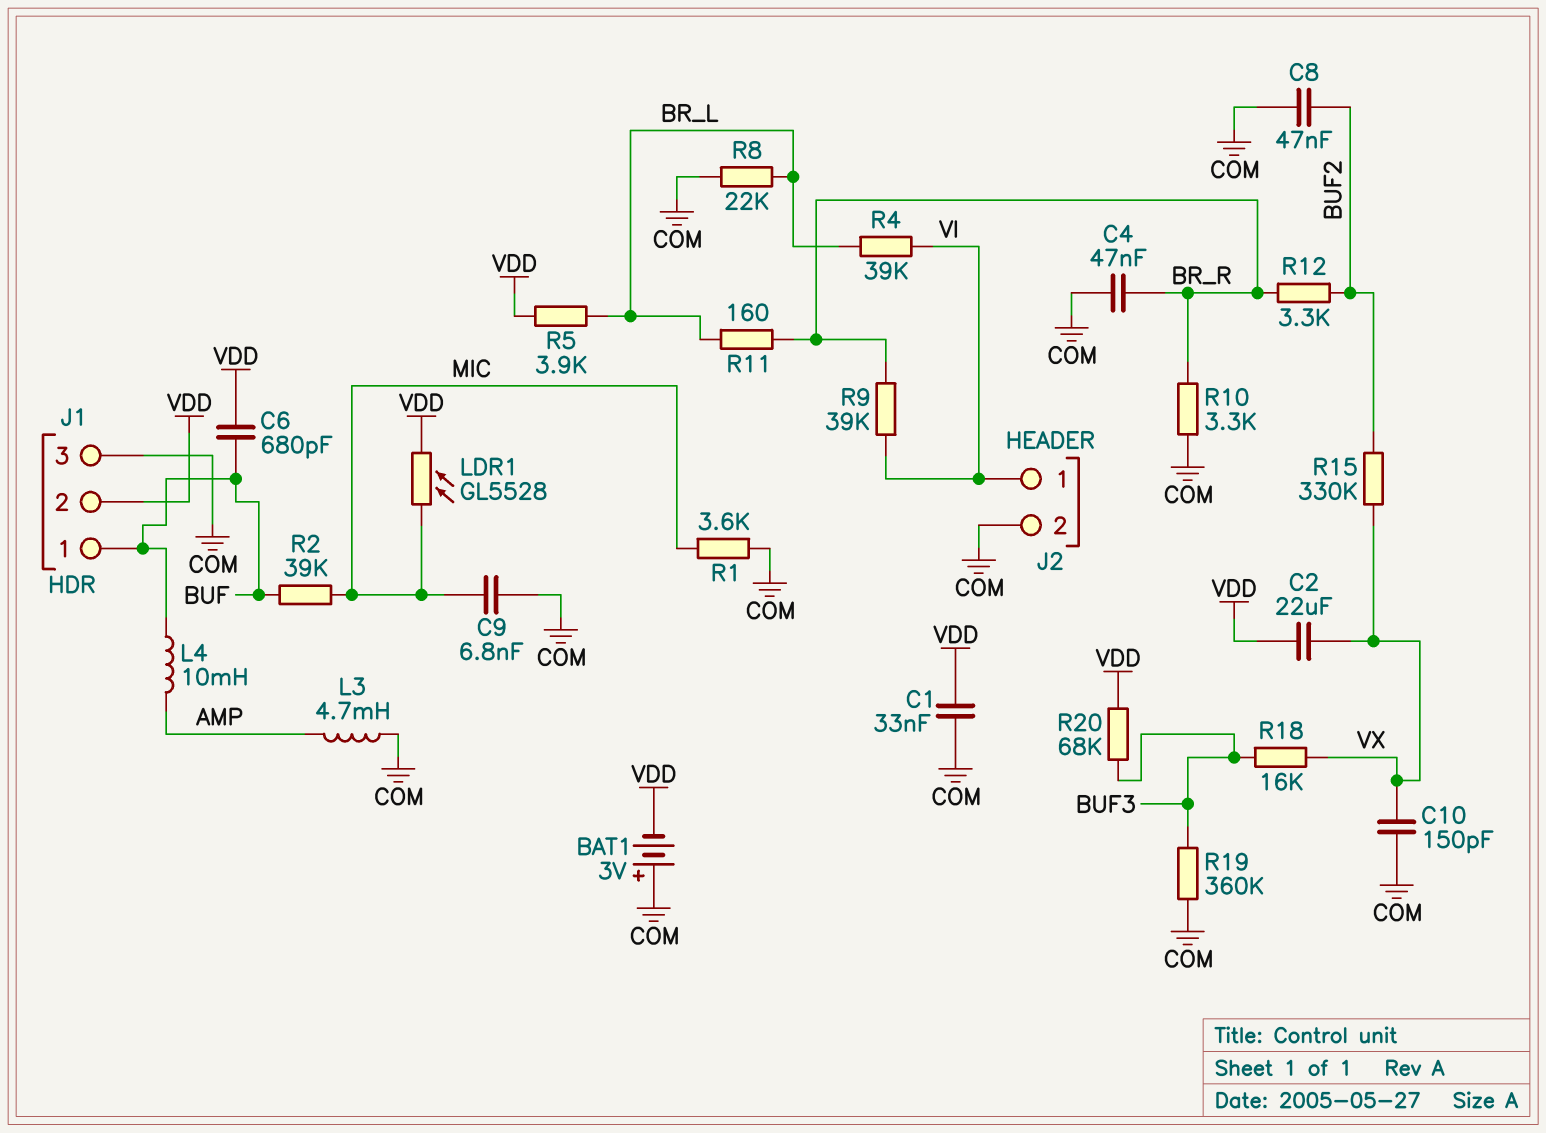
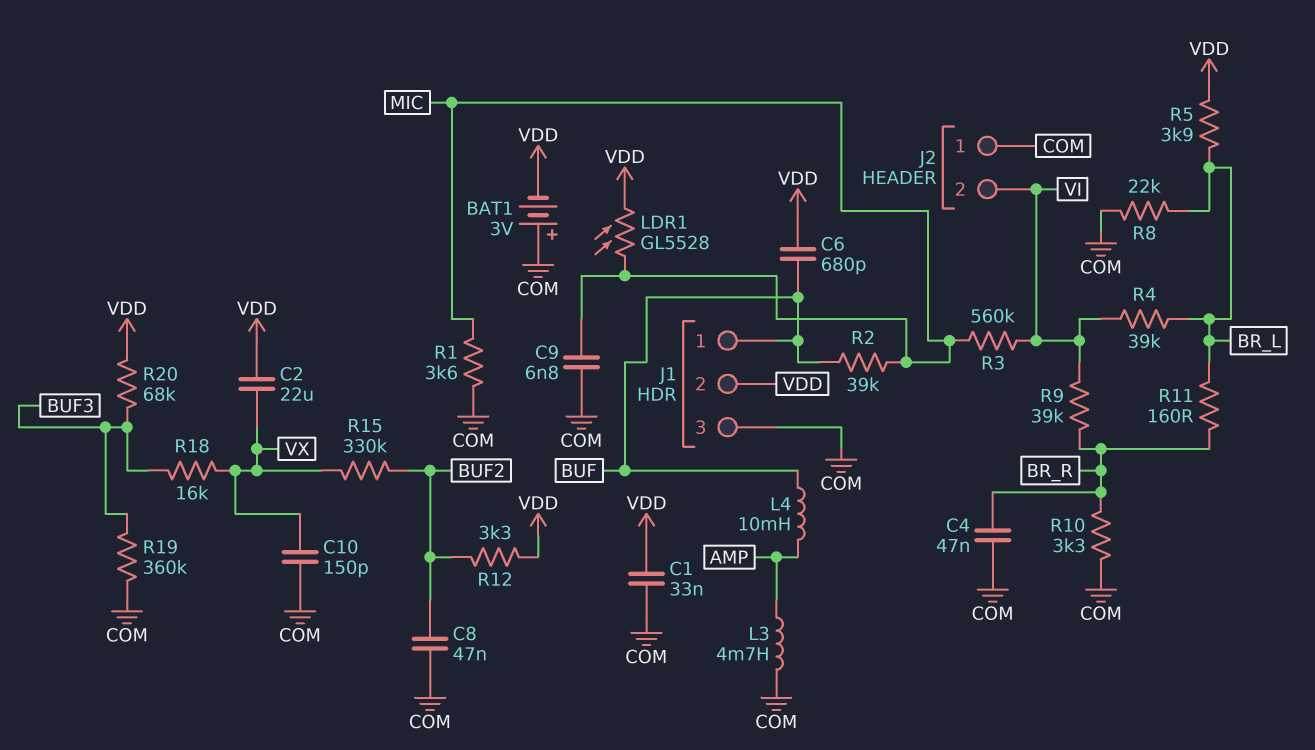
J2 pin 1: VI -> COM
J2 pin 2: COM -> VI
R3: none -> 560k (MIC, VI)
R12: 3.3k (BR_R, BUF2) -> 3.3k (BUF2, VDD)

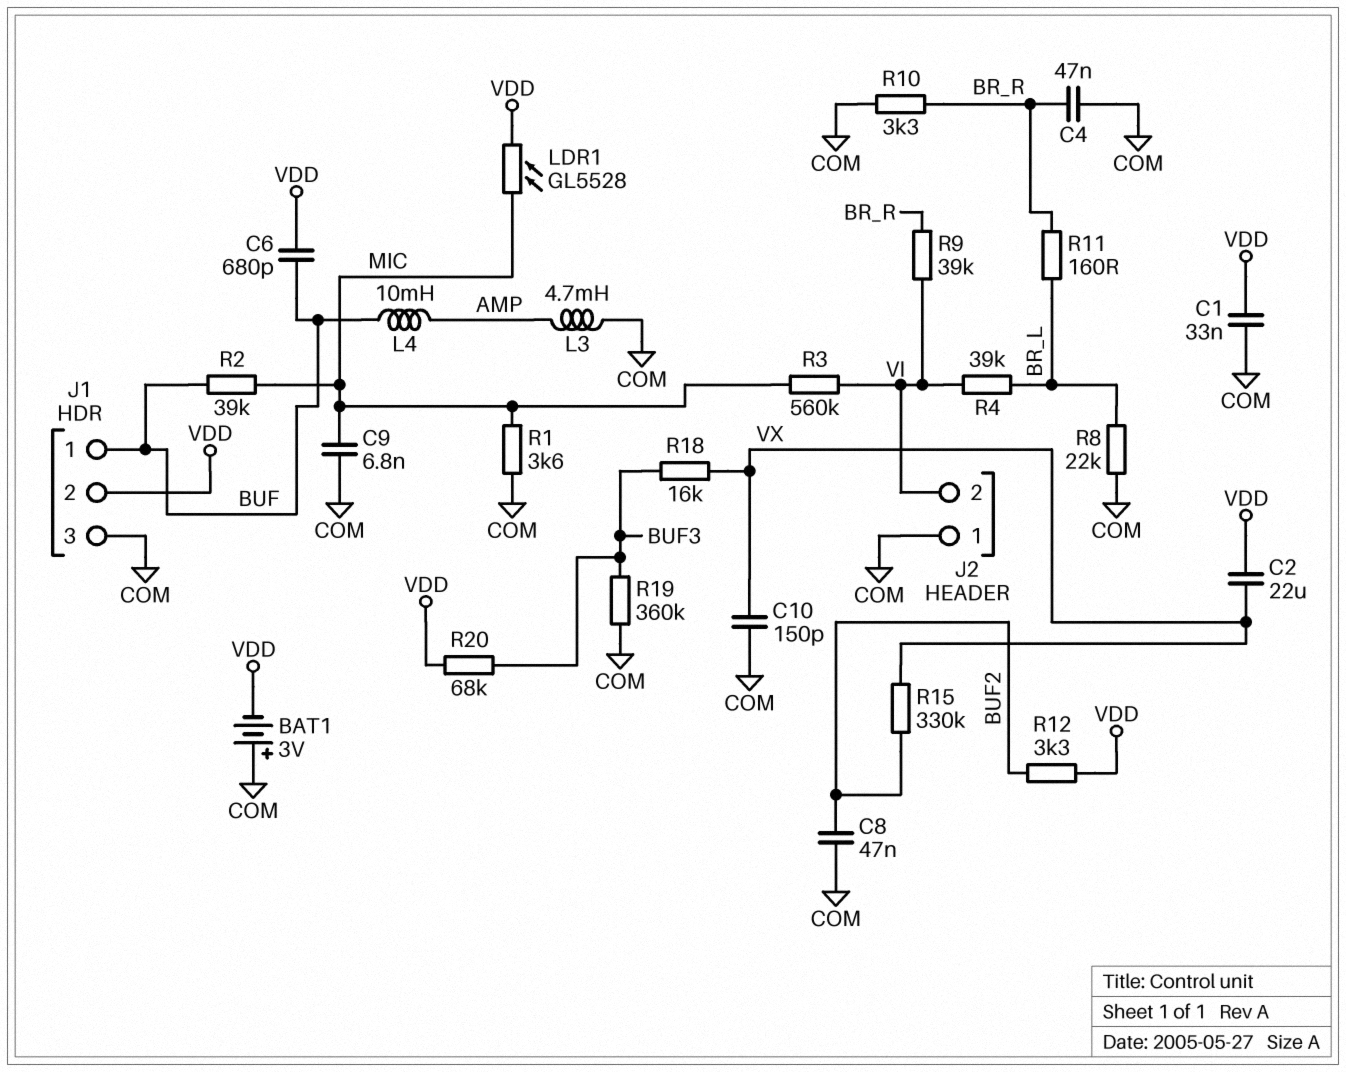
R5: 3.9k (BR_L, VDD) -> none

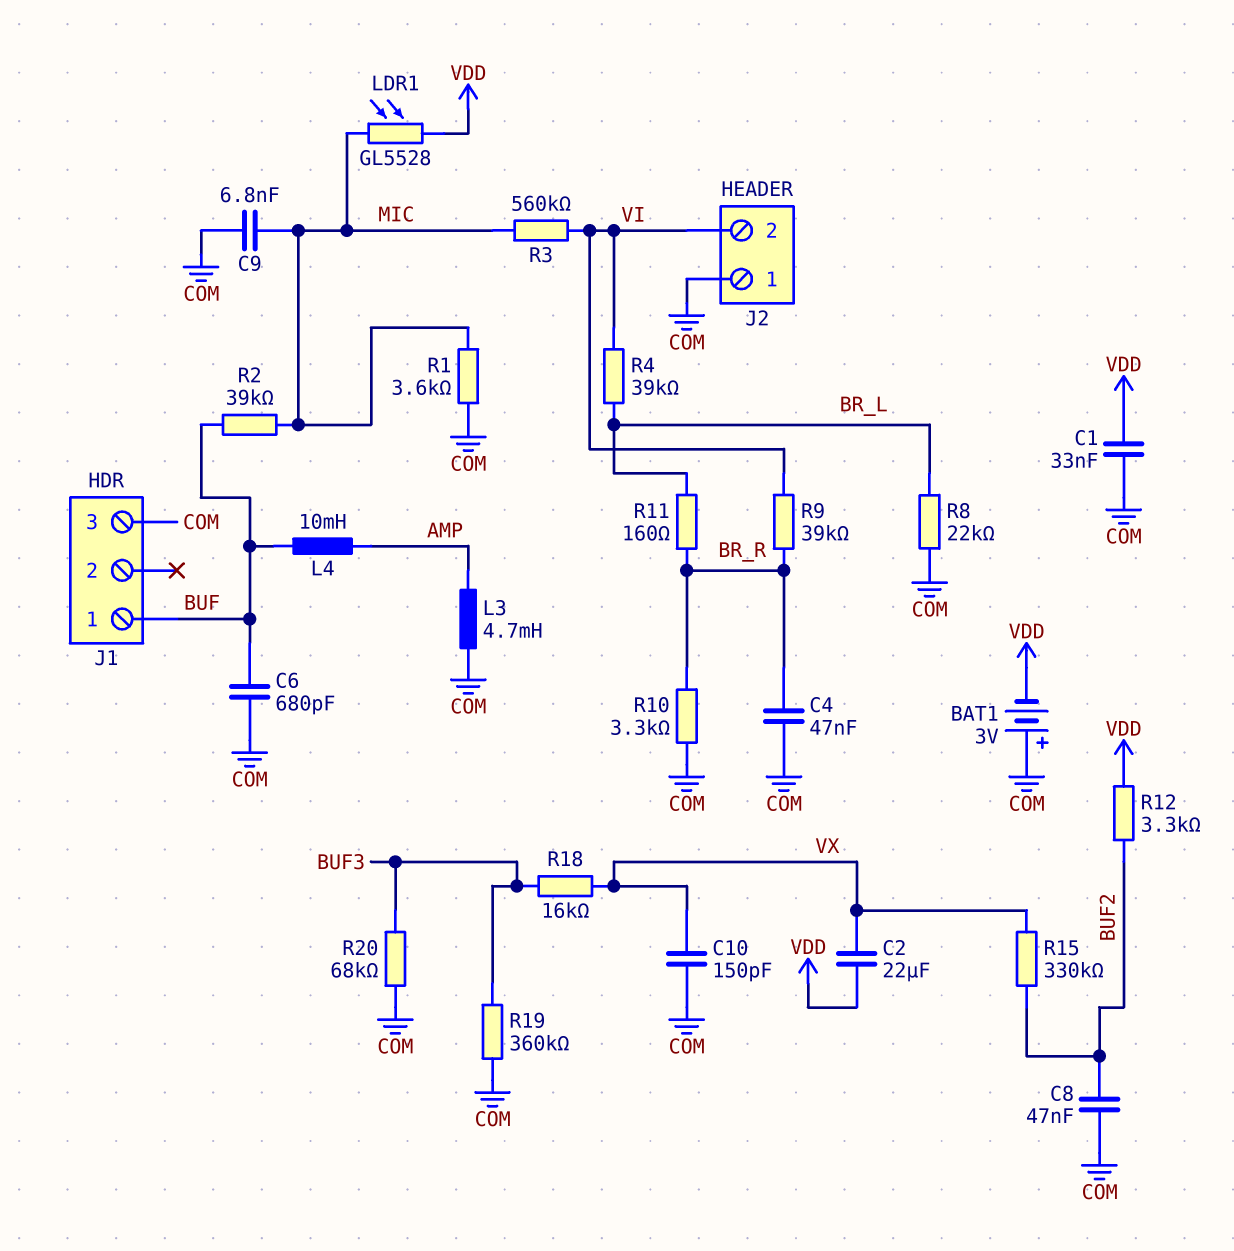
C6: 680pF (BUF, VDD) -> 680pF (BUF, COM)
J1 pin 2: VDD -> none
R20: 68k (BUF3, VDD) -> 68k (BUF3, COM)

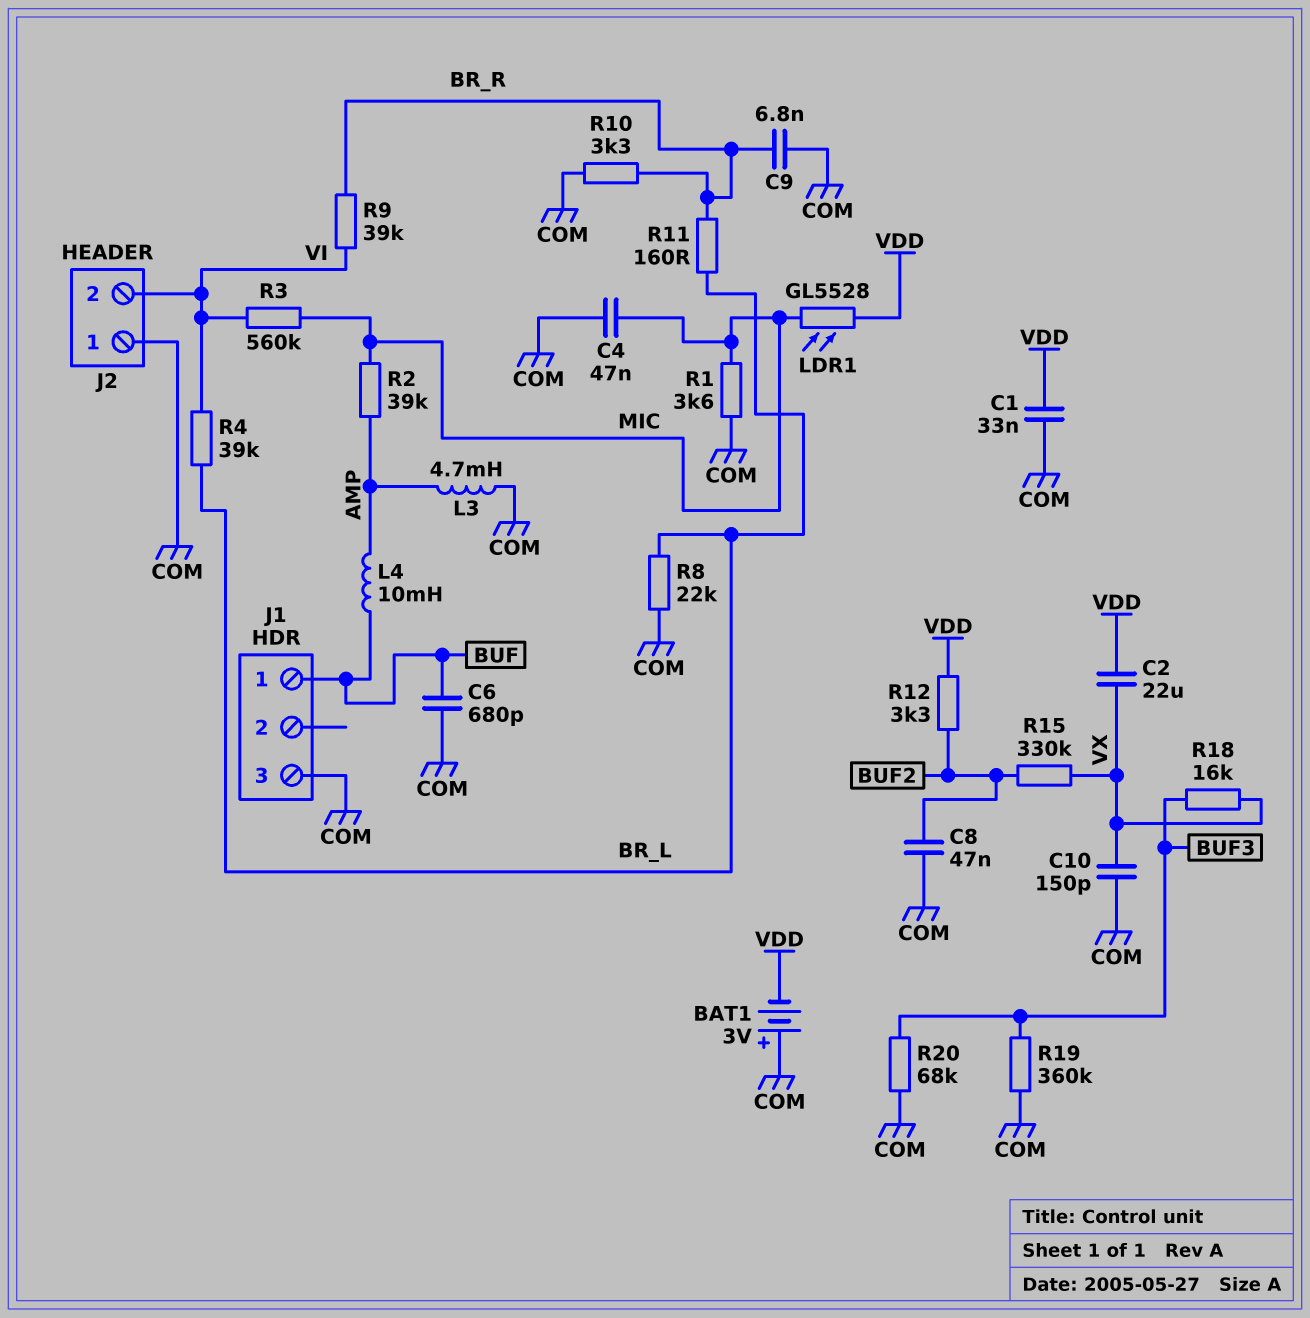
C4: 47nF (BR_R, COM) -> 47nF (COM, MIC)
C9: 6.8nF (COM, MIC) -> 6.8nF (BR_R, COM)
R2: 39k (BUF, MIC) -> 39k (AMP, MIC)

